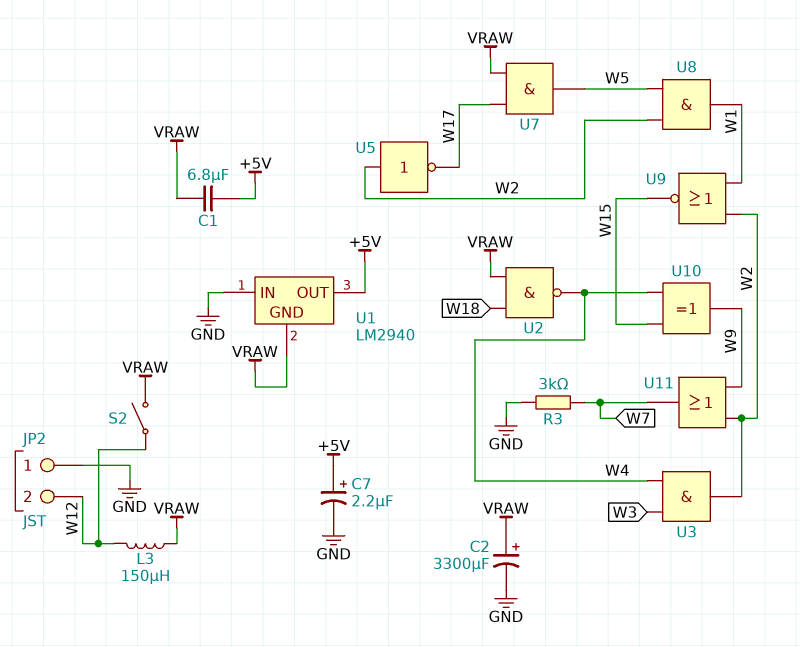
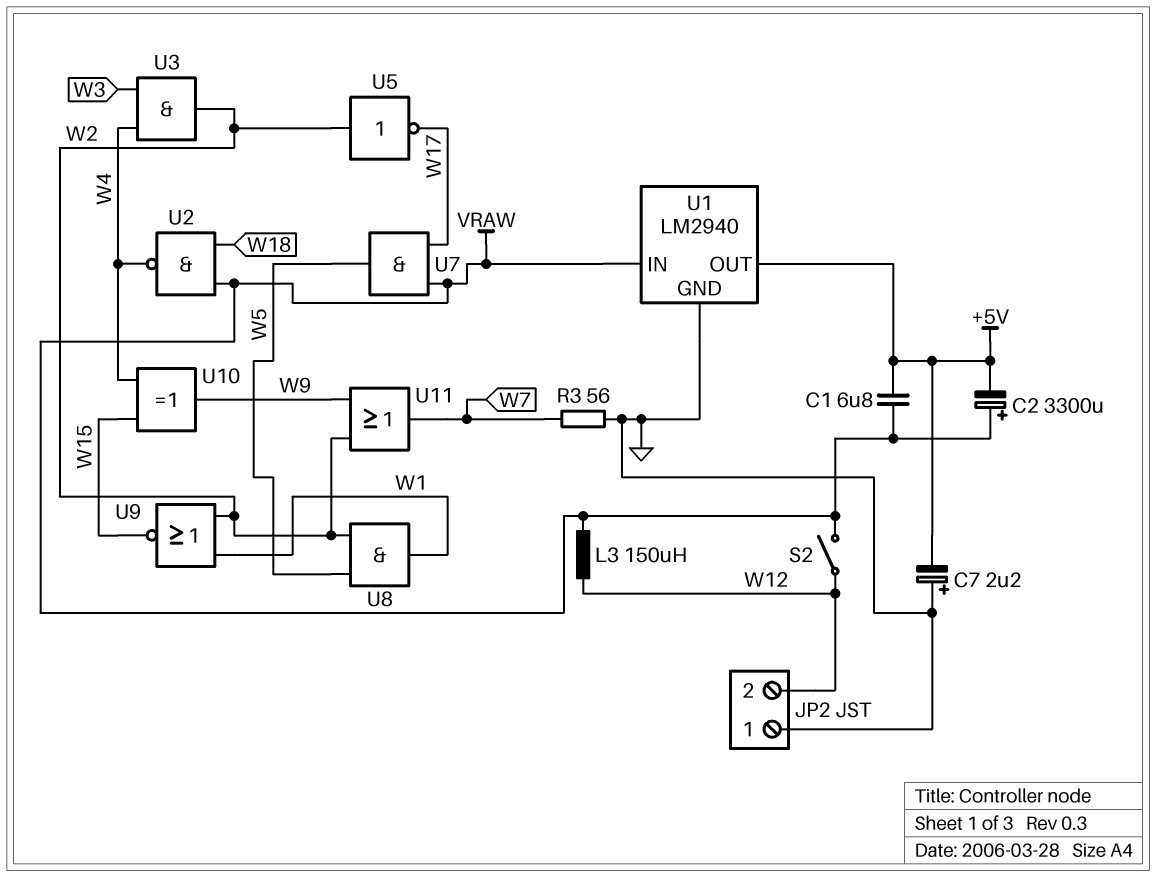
C2: 3300uF (plus VRAW, minus GND) -> 3300uF (plus VRAW, minus +5V)
C7: 2.2uF (plus +5V, minus GND) -> 2.2uF (plus GND, minus +5V)
R3: 3k (GND, W7) -> 56 (GND, W7)
U1 pin GND: VRAW -> GND
U1 pin IN: GND -> VRAW

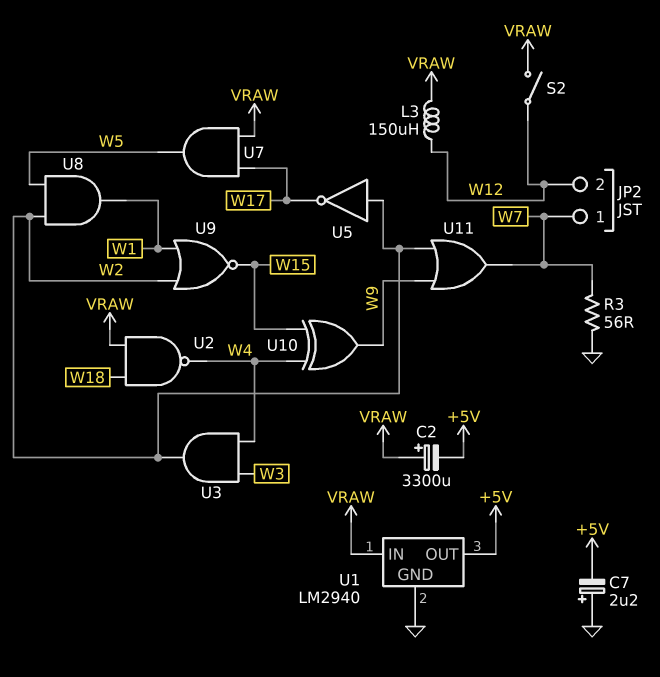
C1: 6.8uF (+5V, VRAW) -> none
JP2 pin 1: GND -> W7

